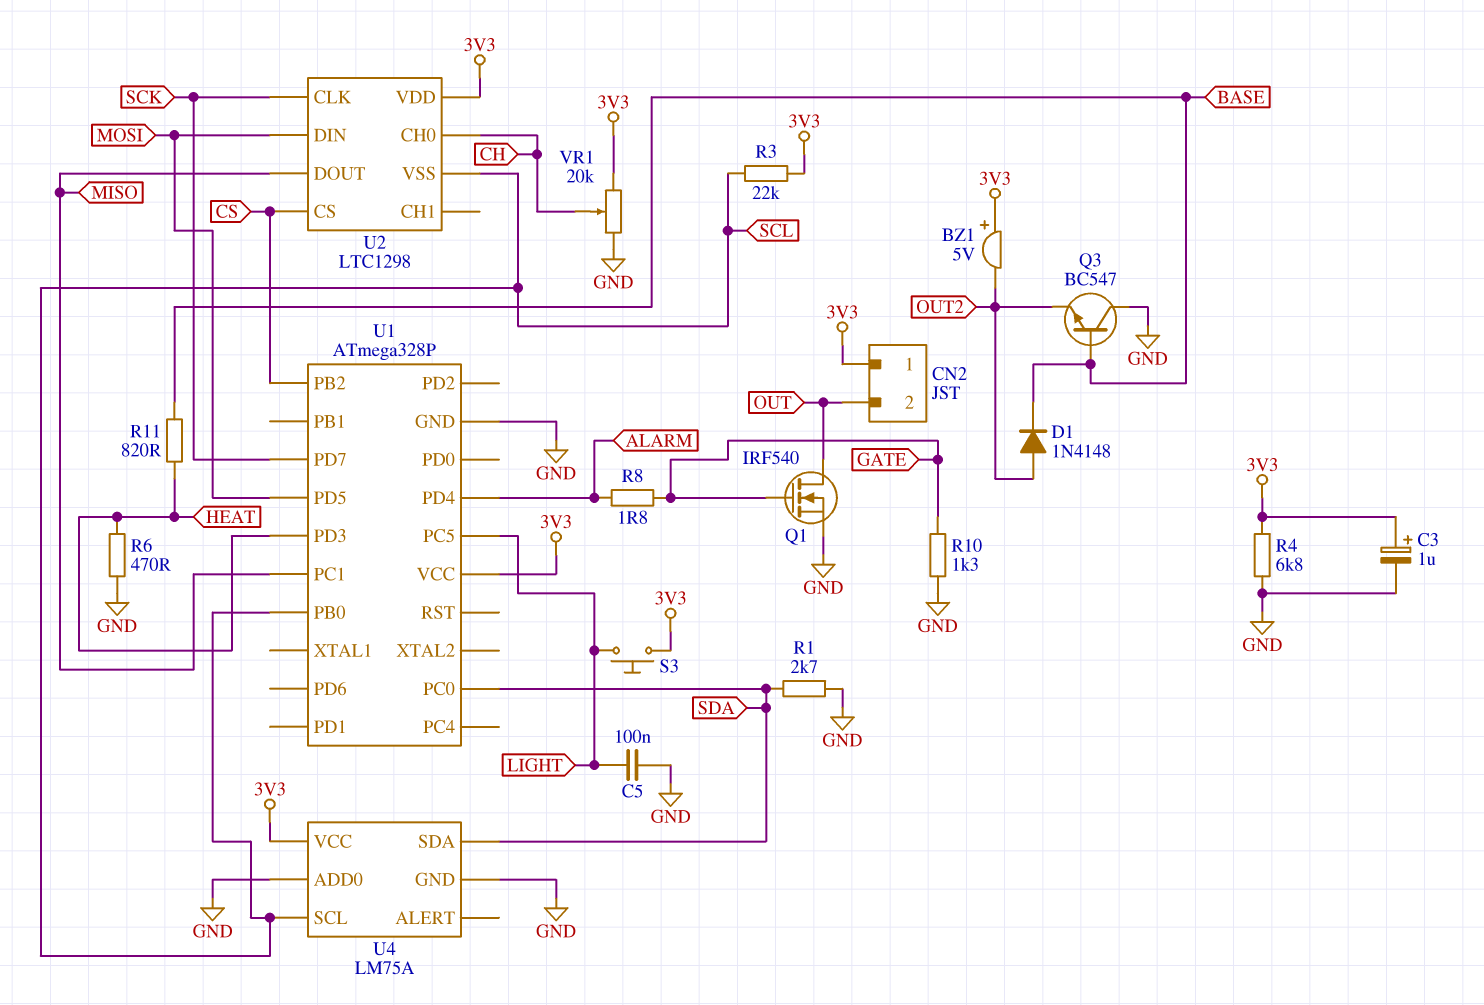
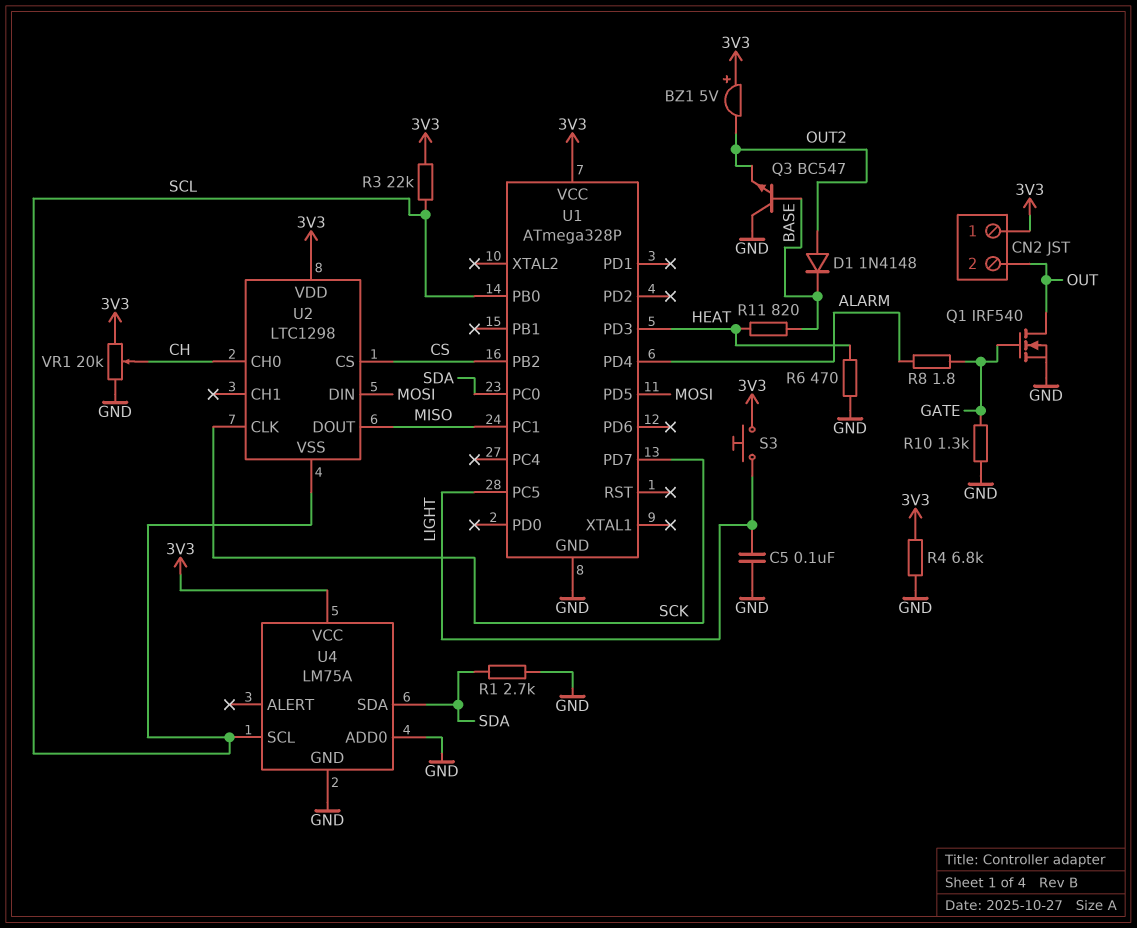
C3: 1uF (plus 3V3, minus GND) -> none

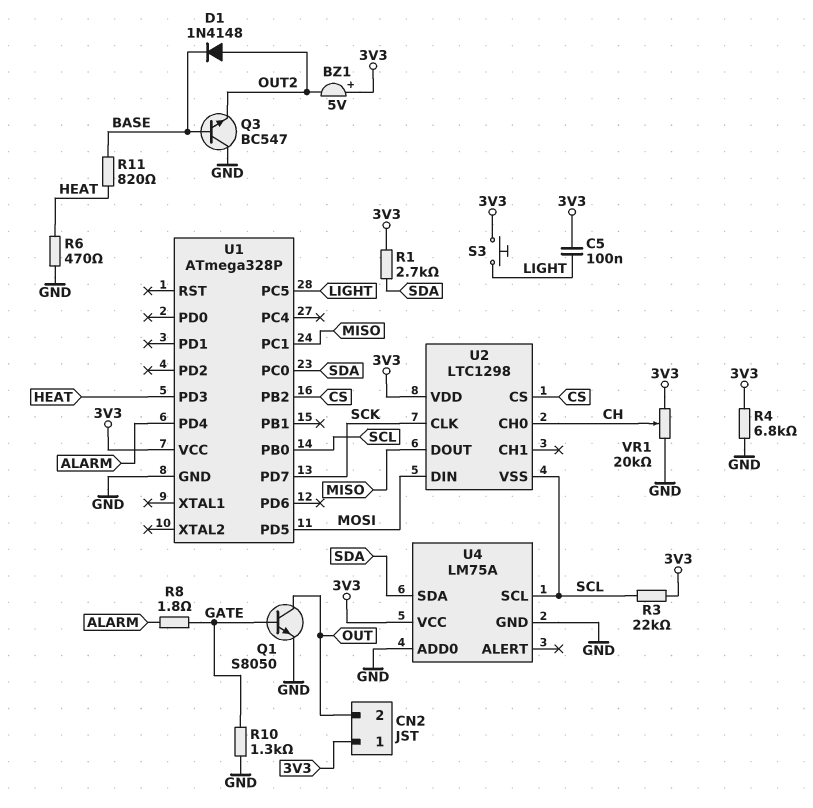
C5: 100nF (GND, LIGHT) -> 100nF (3V3, LIGHT)
Q1: NMOS IRF540 (G GATE, D OUT, S GND) -> NPN S8050 (B GATE, C OUT, E GND)
R1: 2.7k (GND, SDA) -> 2.7k (3V3, SDA)

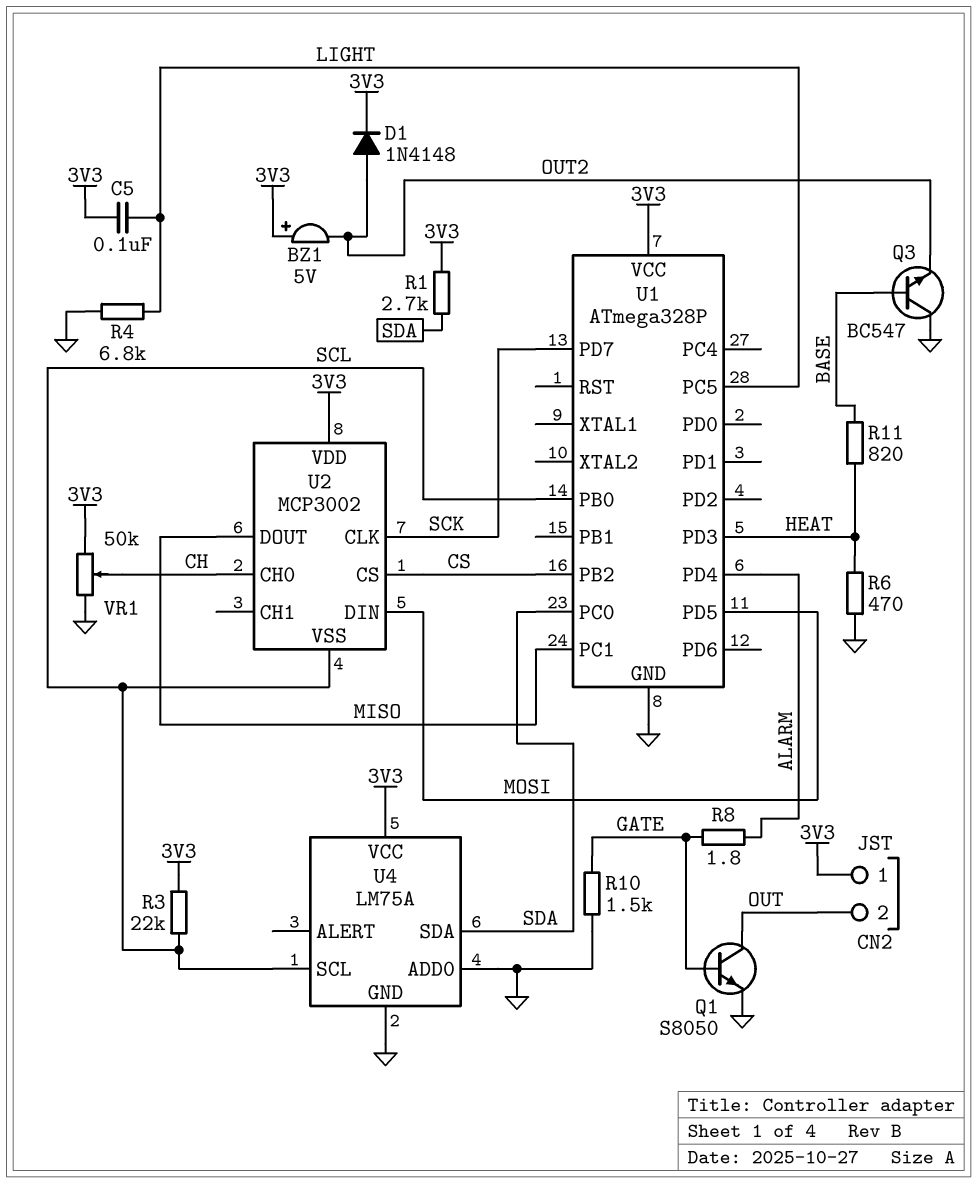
D1: diode 1N4148 (A OUT2, K BASE) -> diode 1N4148 (A OUT2, K 3V3)
R4: 6.8k (3V3, GND) -> 6.8k (GND, LIGHT)
R10: 1.3k (GATE, GND) -> 1.5k (GATE, GND)
S3: button (3V3, LIGHT) -> none
U2: LTC1298 -> MCP3002
VR1: 20k (3V3, GND, wiper CH) -> 50k (3V3, GND, wiper CH)

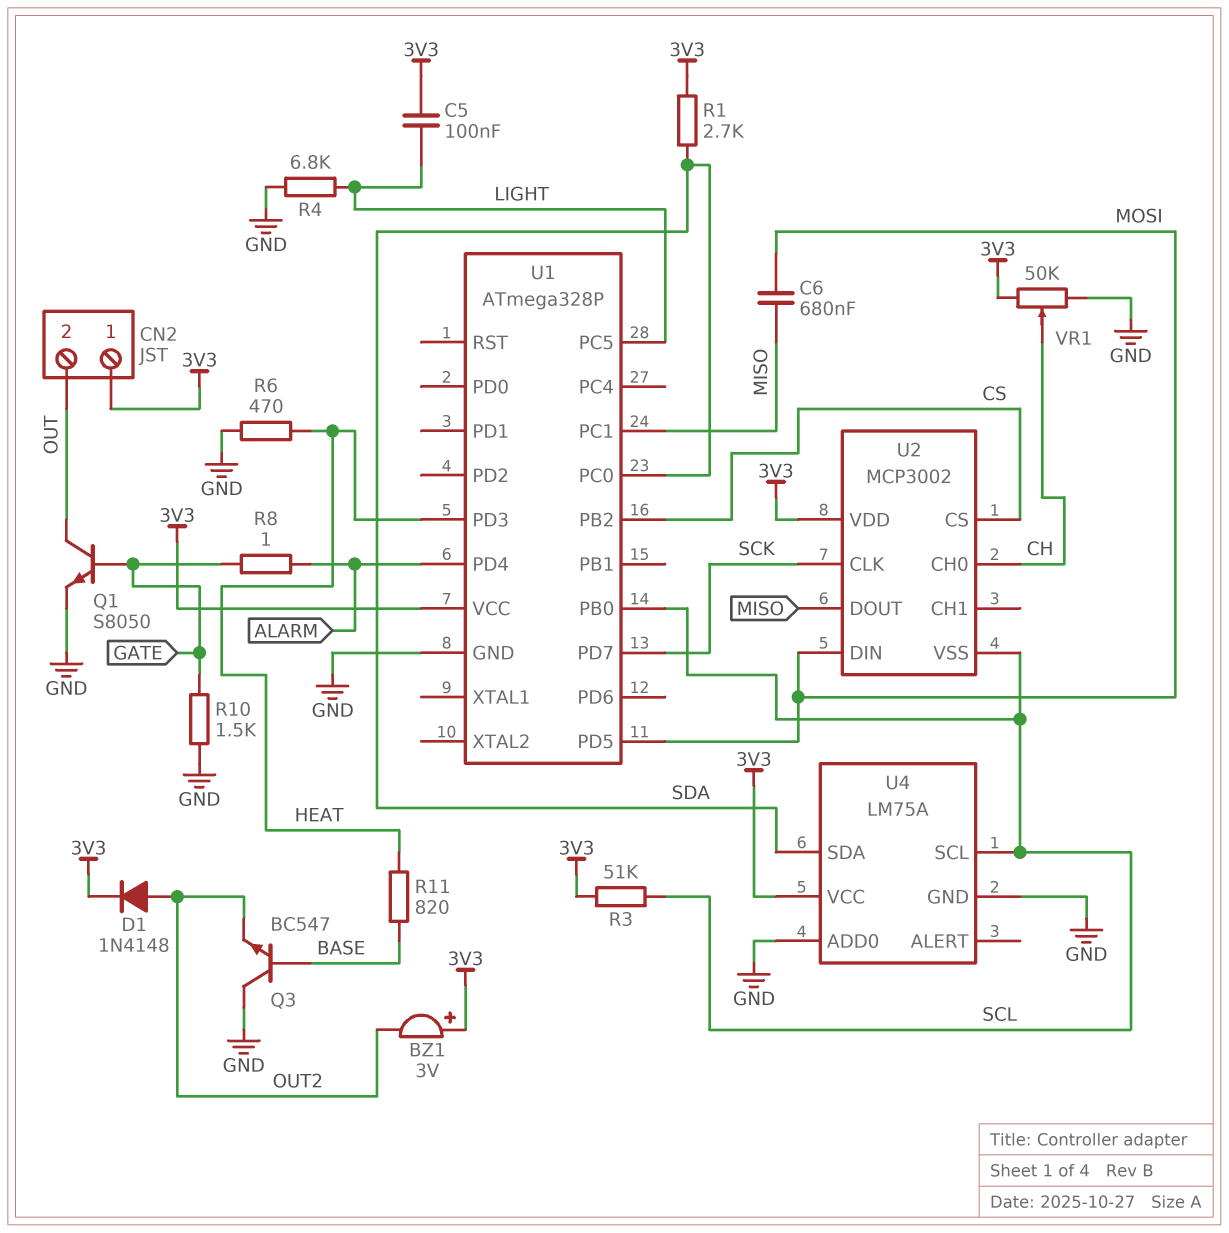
BZ1: buzzer 5V (plus 3V3, minus OUT2) -> buzzer 3V (plus 3V3, minus OUT2)
C6: none -> 680nF (MISO, MOSI)
R3: 22k (3V3, SCL) -> 51k (3V3, SCL)
R8: 1.8 (ALARM, GATE) -> 1 (ALARM, GATE)

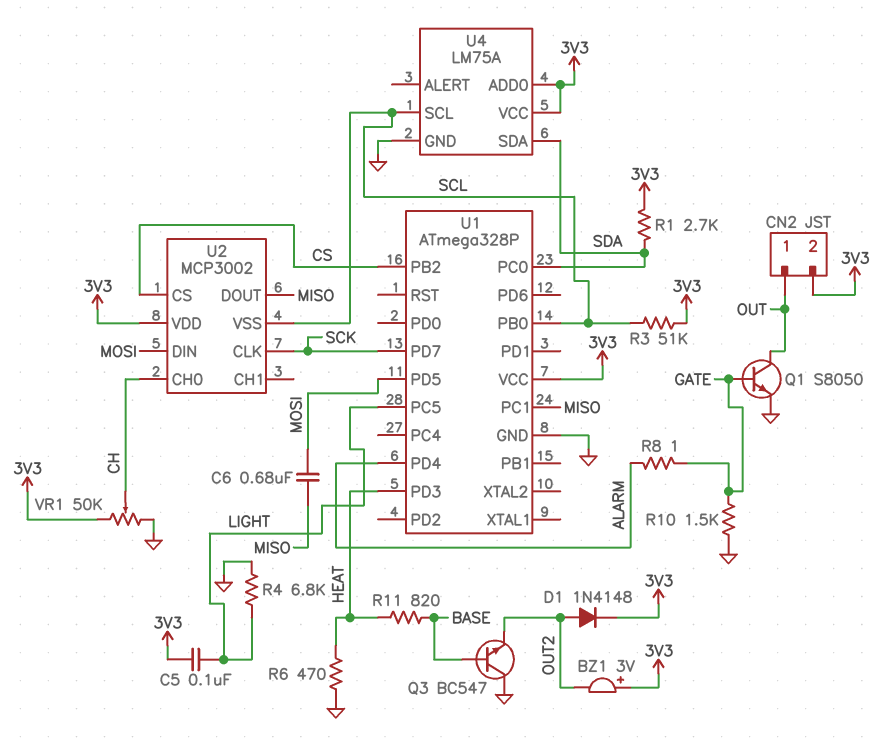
CN2 pin 1: 3V3 -> OUT
CN2 pin 2: OUT -> 3V3
U4 pin ADD0: GND -> 3V3

